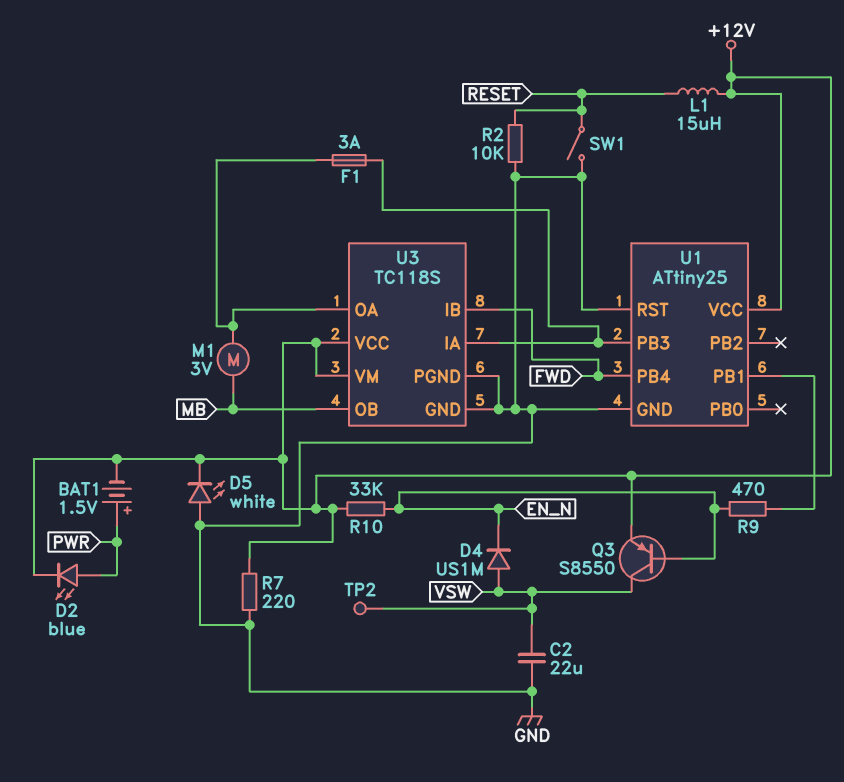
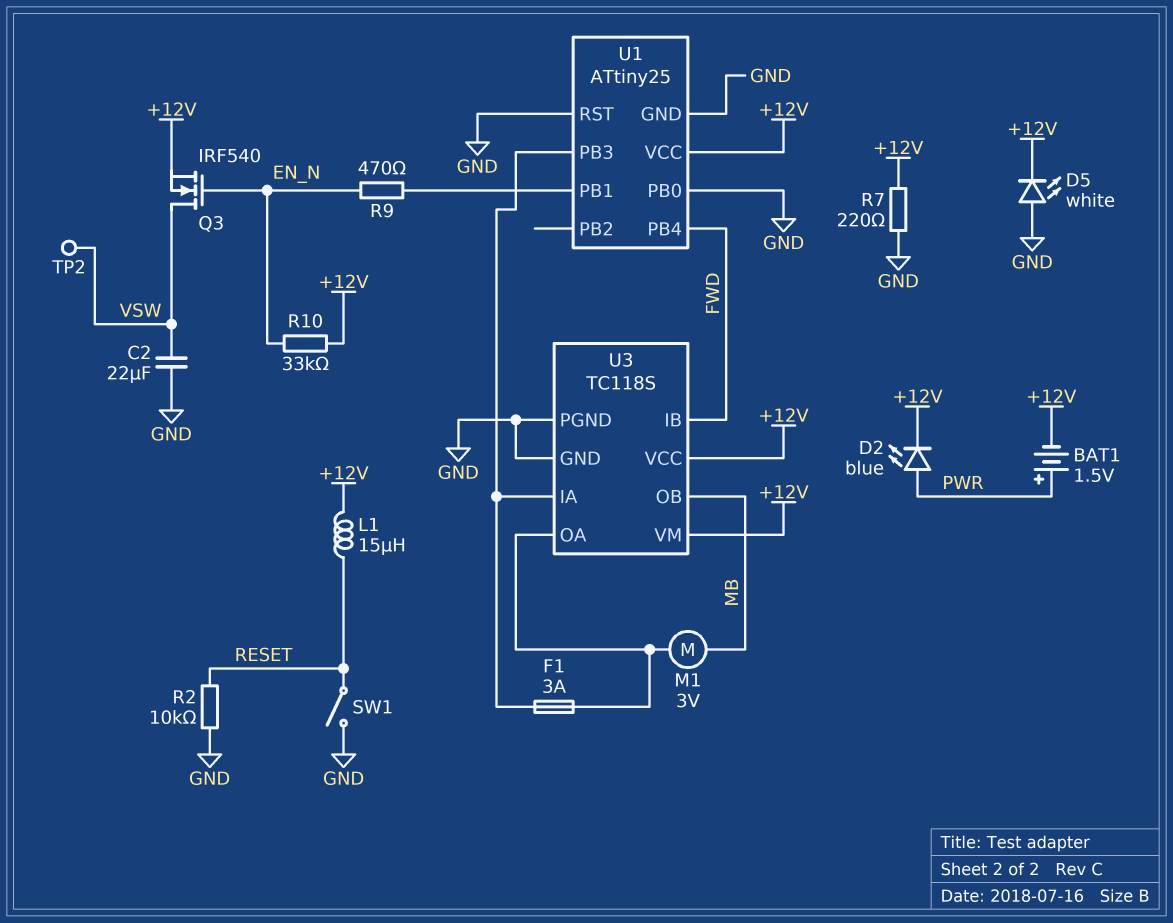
D4: diode US1M (A VSW, K EN_N) -> none
Q3: PNP S8550 (B EN_N, C VSW, E +12V) -> NMOS IRF540 (G EN_N, D VSW, S +12V)
U1 pin PB0: none -> GND

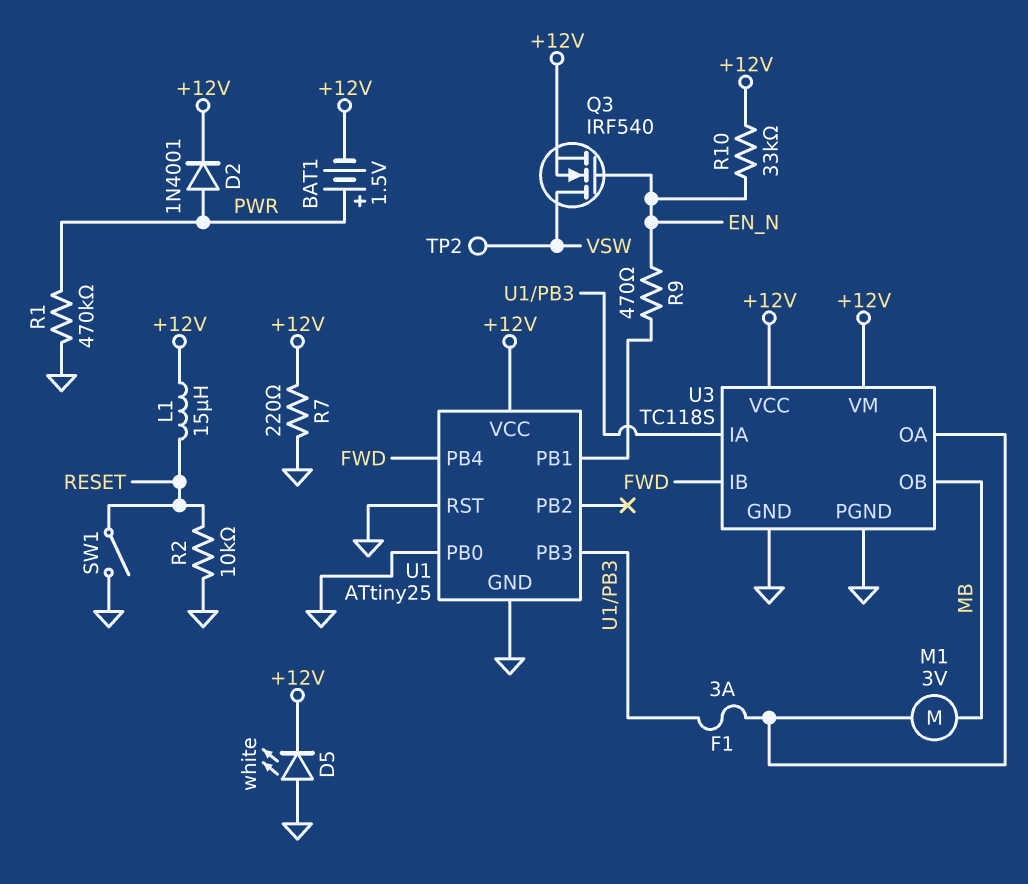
C2: 22uF (GND, VSW) -> none
D2: LED blue (A PWR, K +12V) -> diode 1N4001 (A PWR, K +12V)
R1: none -> 470k (GND, PWR)

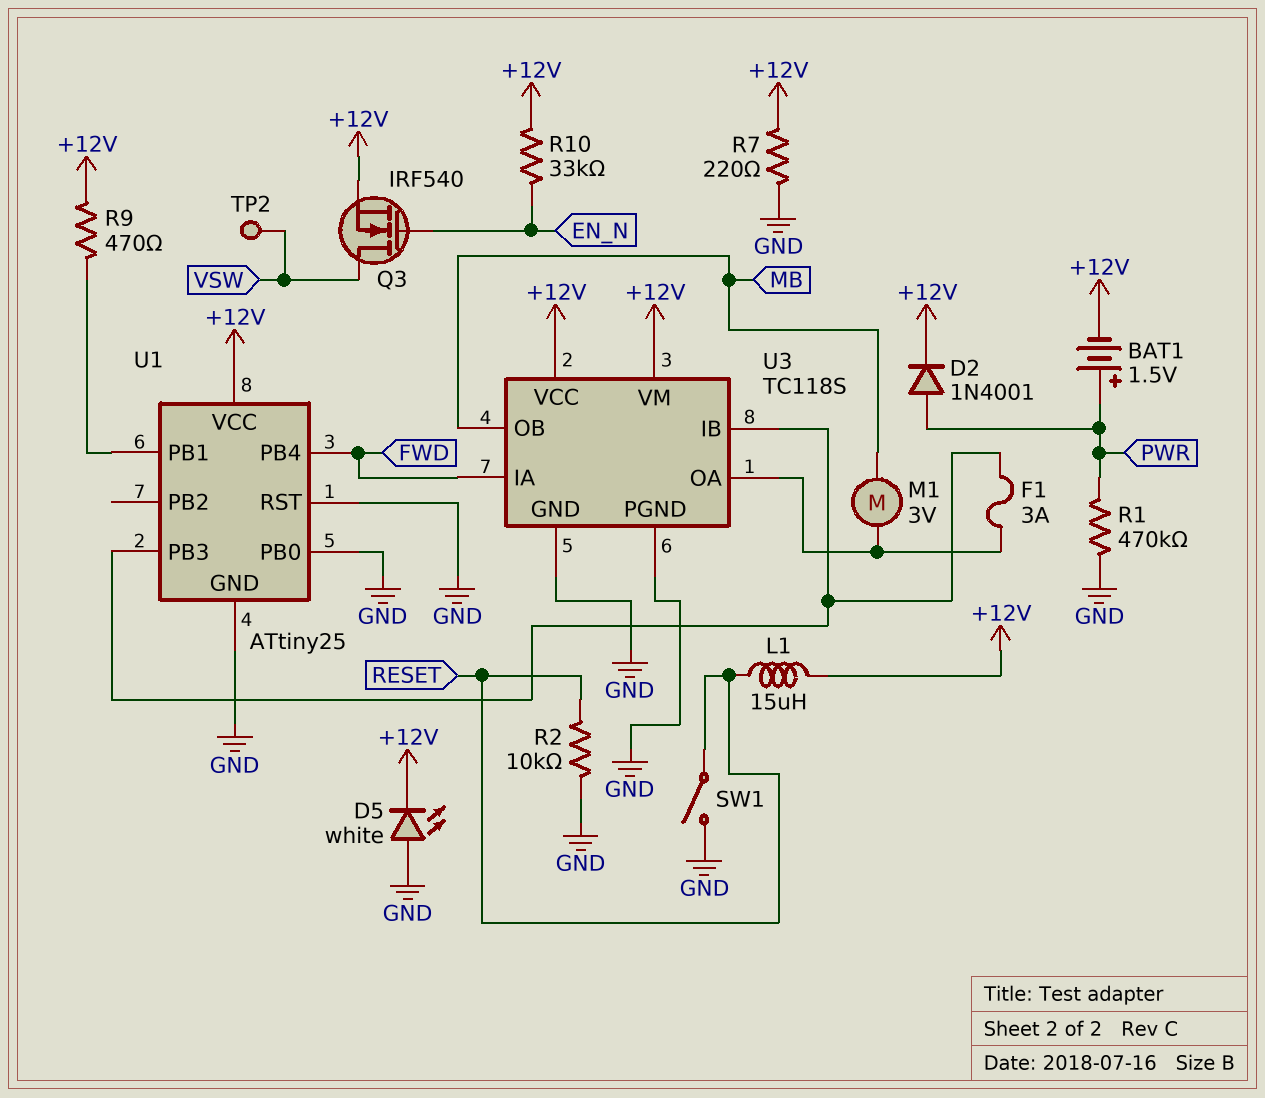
R9: 470 (EN_N, U1/PB1) -> 470 (+12V, U1/PB1)
U3 pin IA: U1/PB3 -> FWD
U3 pin IB: FWD -> U1/PB3

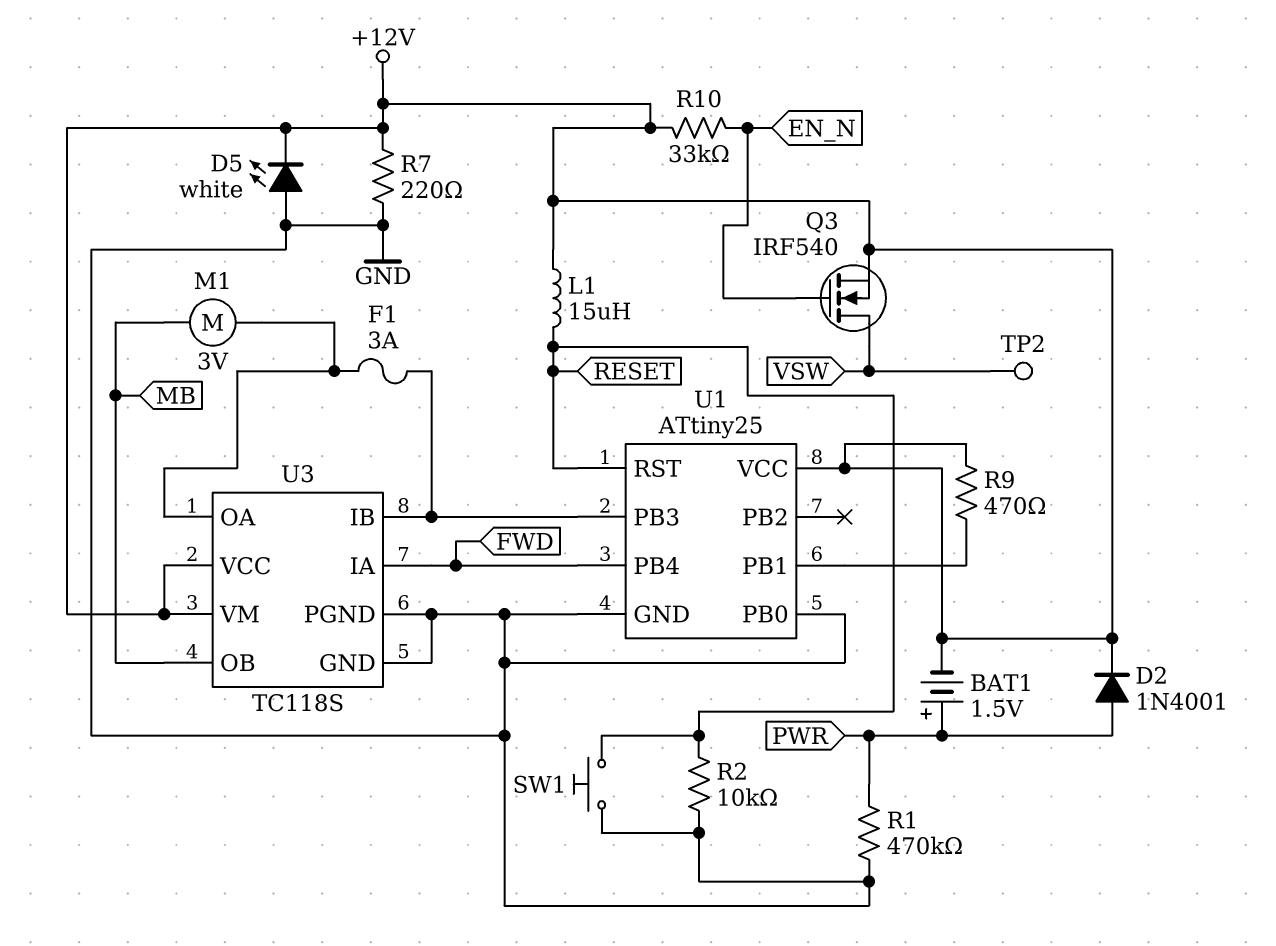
SW1: switch (GND, RESET) -> button (GND, RESET)
U1 pin RST: GND -> RESET

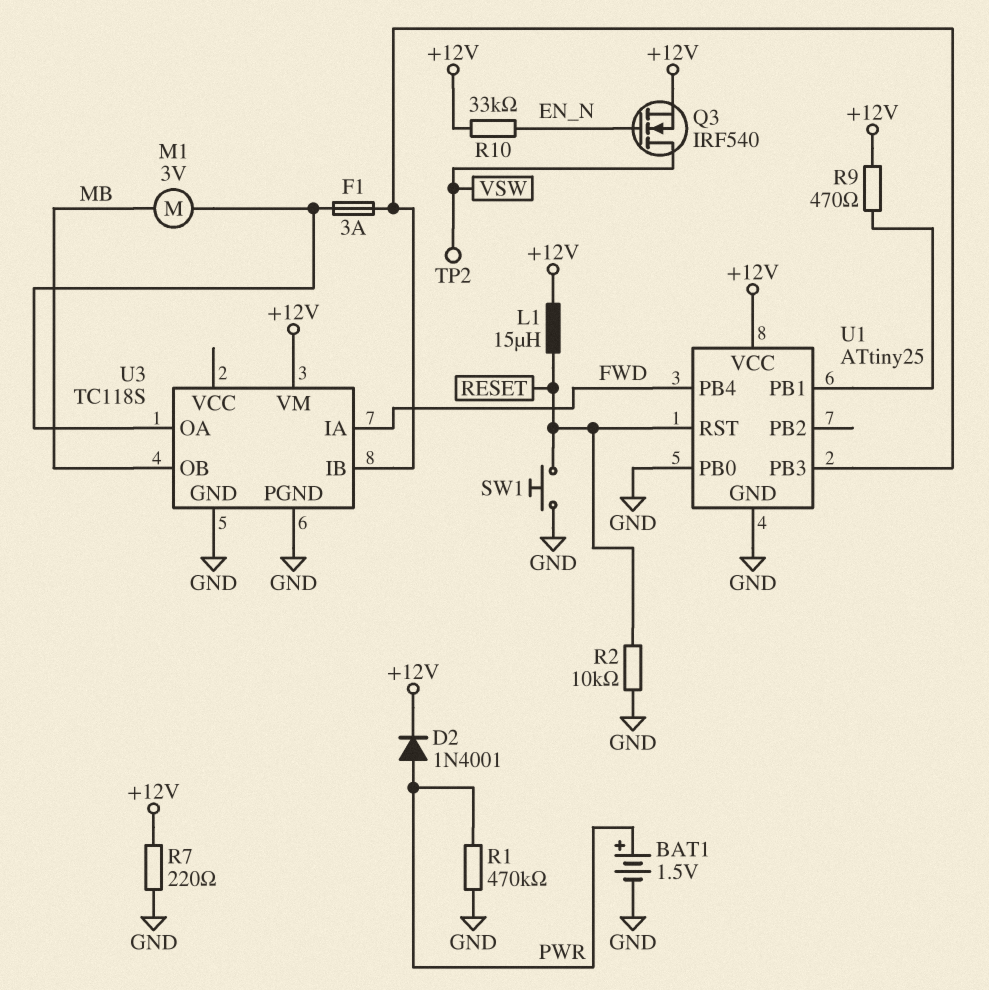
BAT1: 1.5V (plus PWR, minus +12V) -> 1.5V (plus PWR, minus GND)
D5: LED white (A GND, K +12V) -> none
U3 pin VCC: +12V -> none

